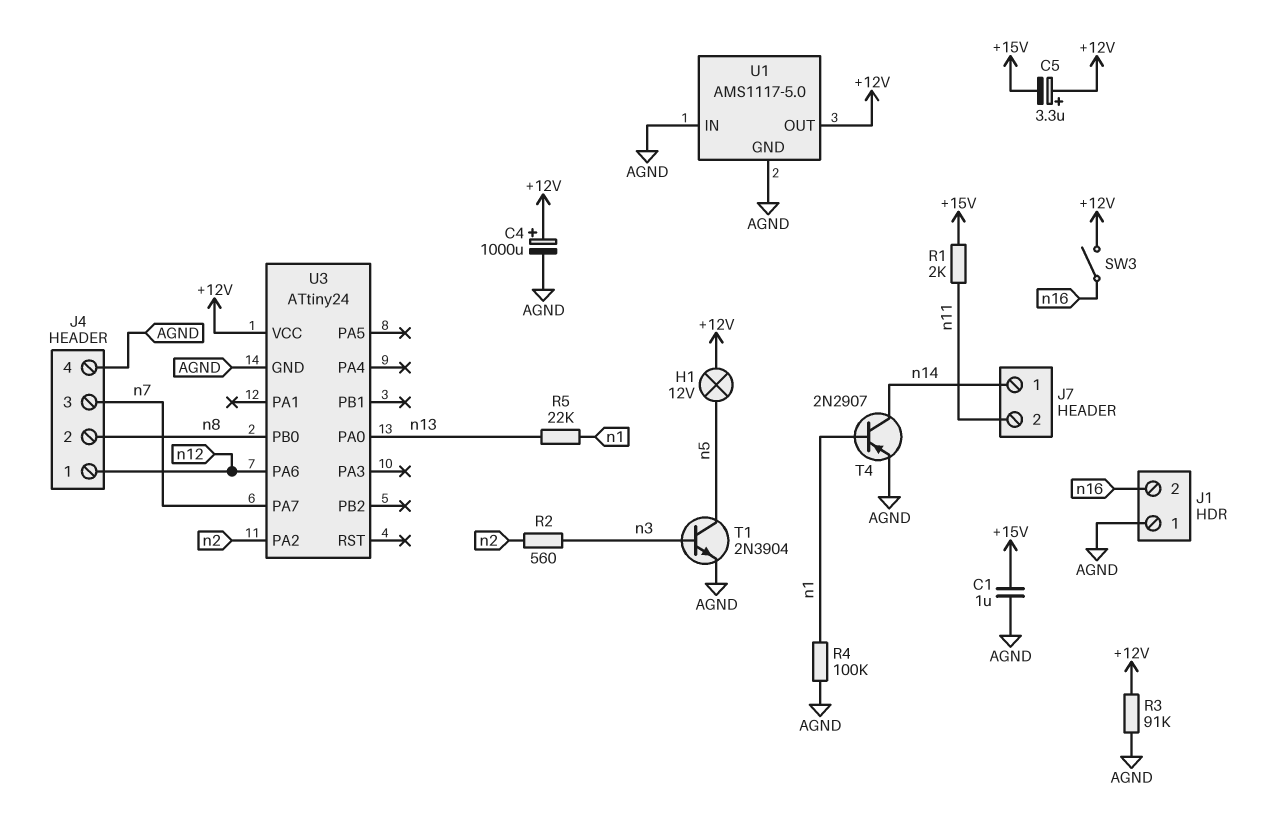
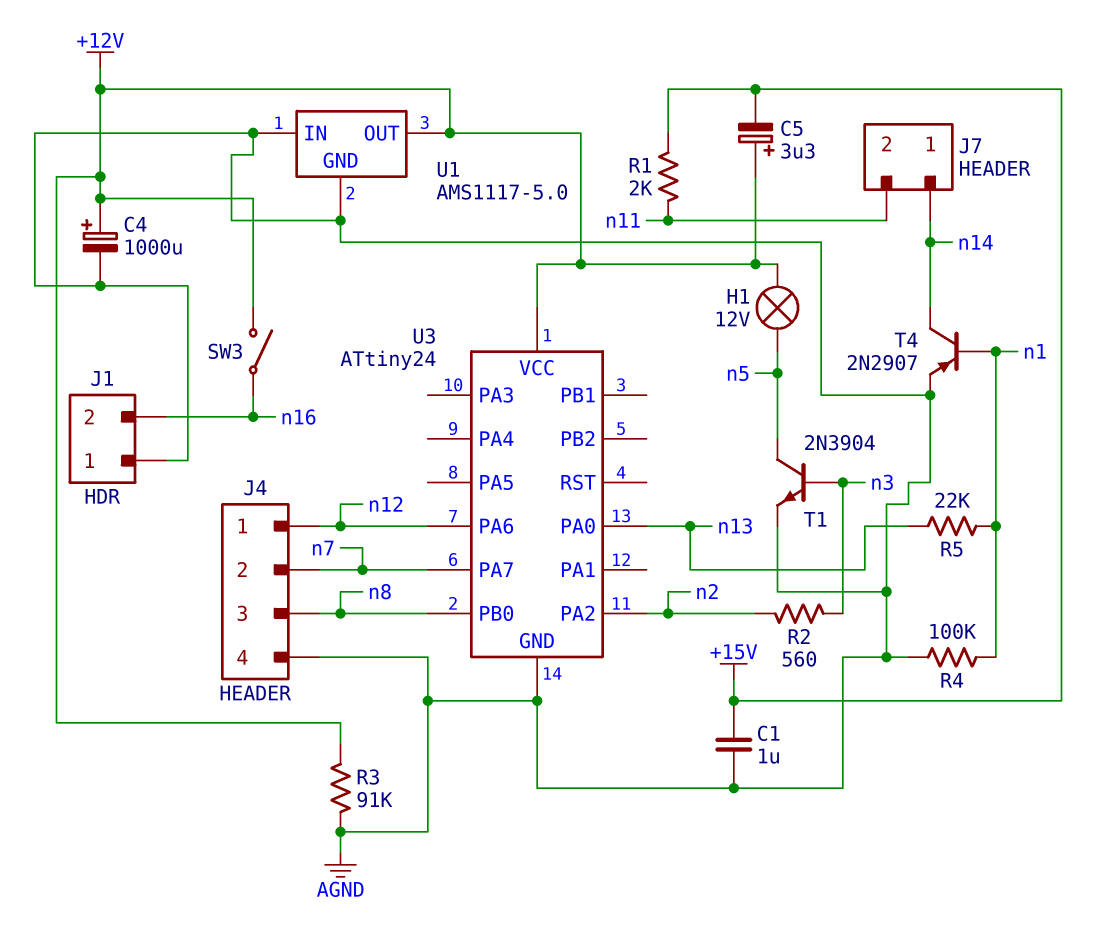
J4 pin 2: n8 -> n7
J4 pin 3: n7 -> n8

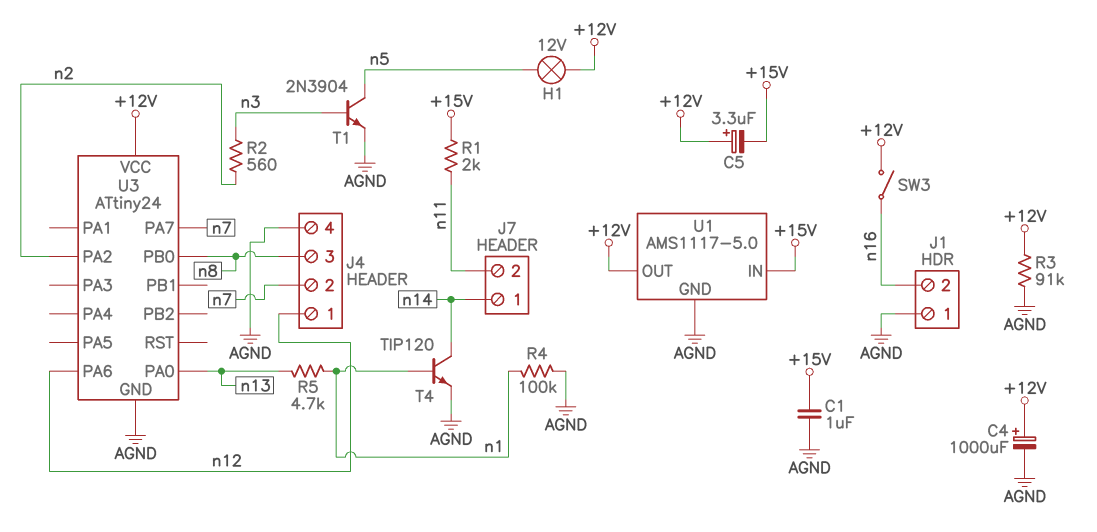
R5: 22k (n1, n13) -> 4.7k (n1, n13)
T4: PNP 2N2907 (B n1, C n14, E AGND) -> NPN TIP120 (B n1, C n14, E AGND)
U1 pin IN: AGND -> +15V

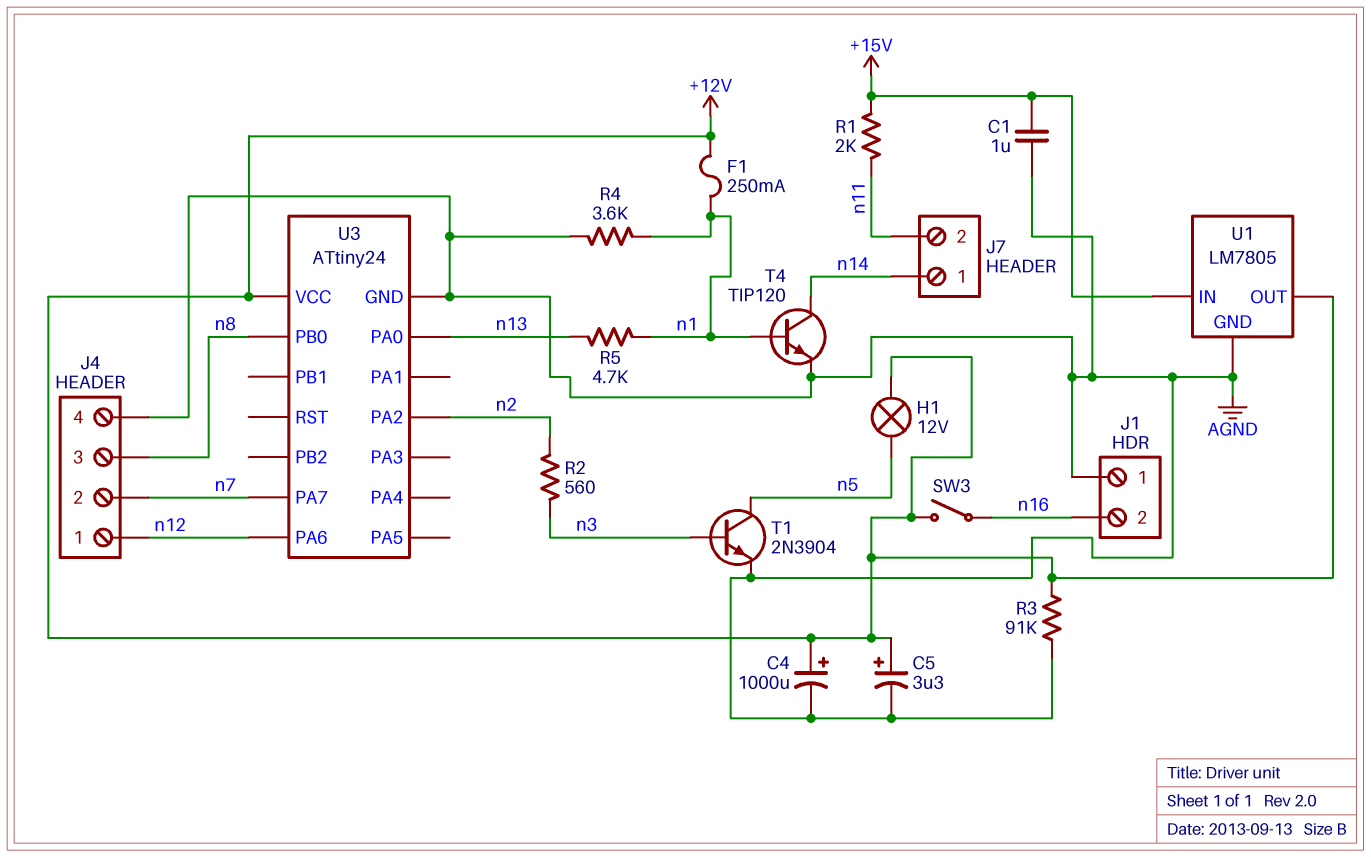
C5: 3.3uF (plus +12V, minus +15V) -> 3.3uF (plus +12V, minus AGND)
F1: none -> 250mA (+12V, n1)
R4: 100k (AGND, n1) -> 3.6k (AGND, n1)
U1: AMS1117-5.0 -> LM7805

